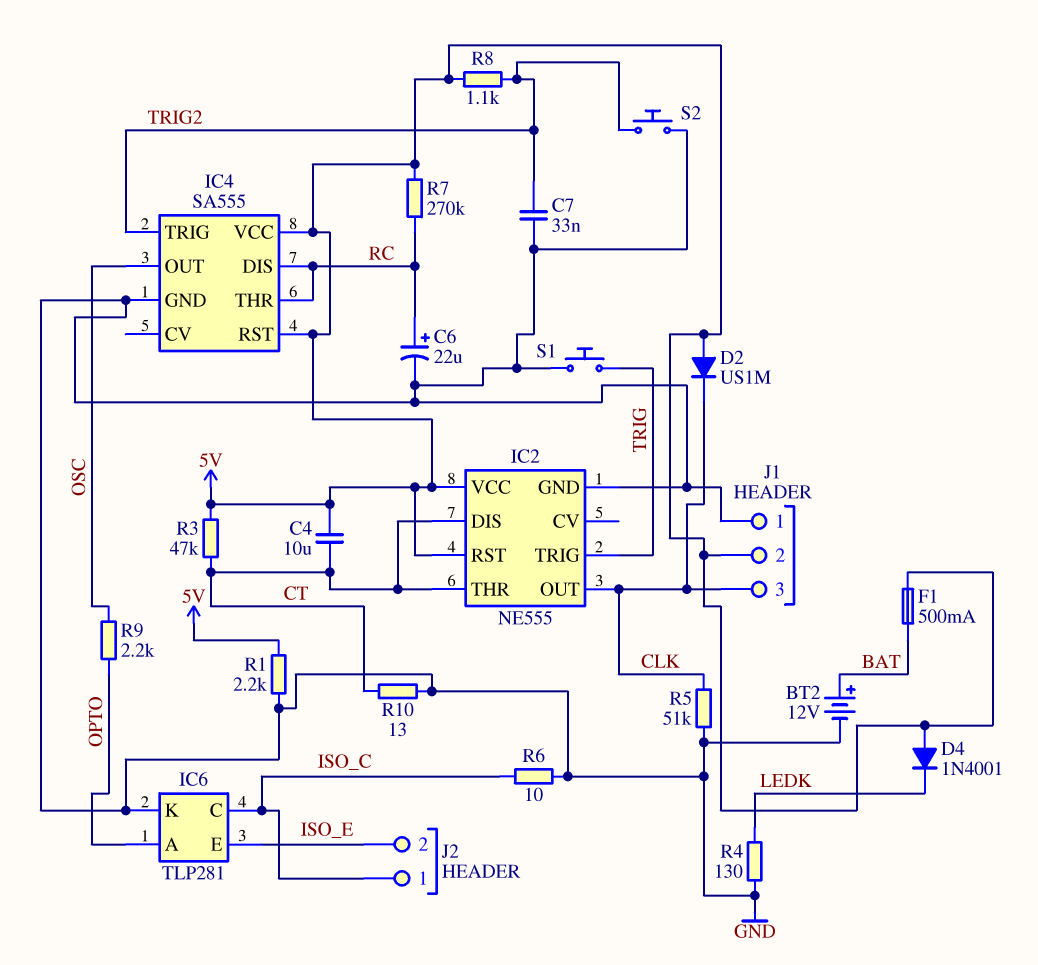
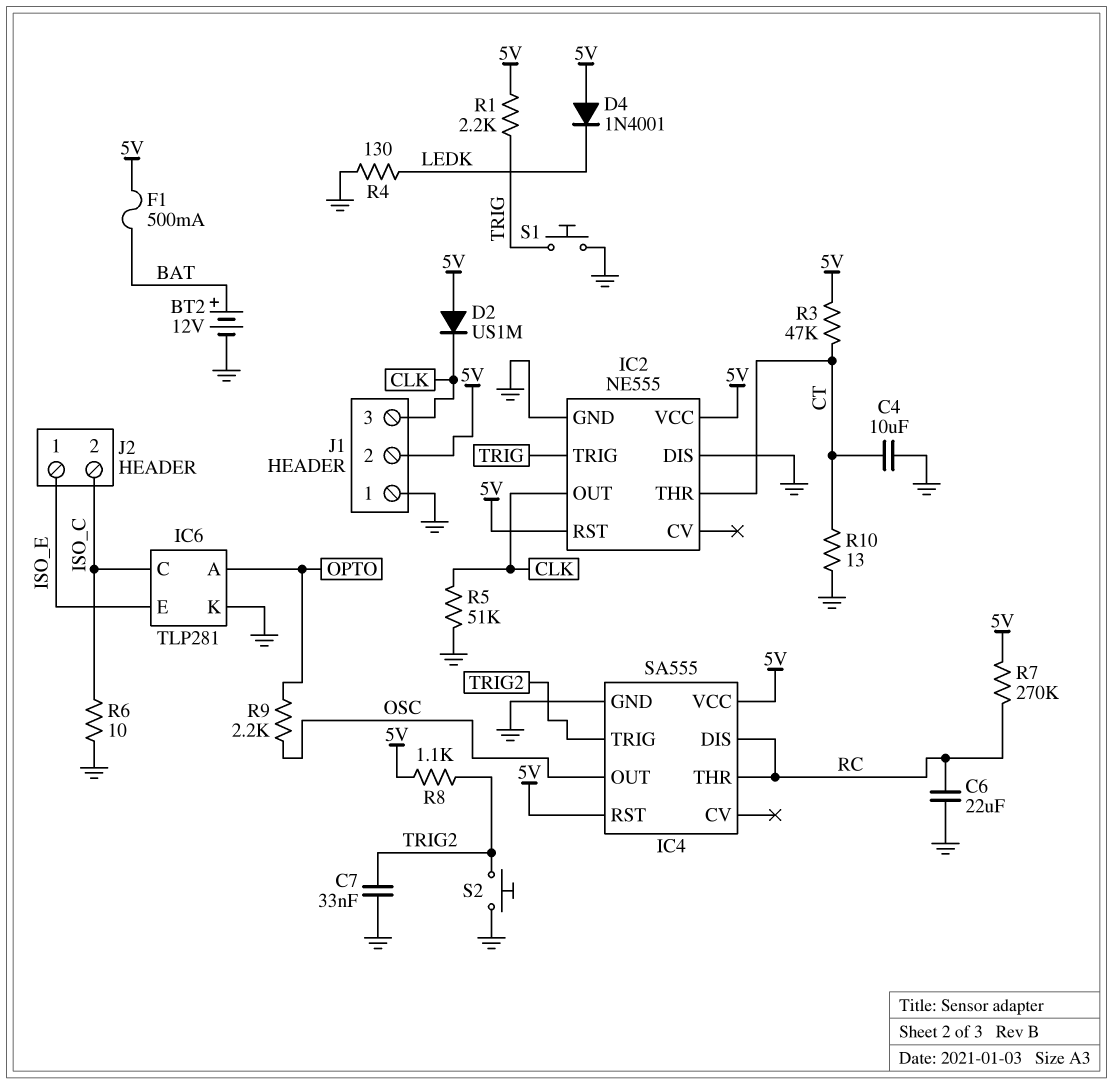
C4: 10uF (5V, CT) -> 10uF (CT, GND)
C6: 22uF (plus RC, minus GND) -> 22uF (GND, RC)
IC2 pin DIS: CT -> GND
J2 pin 1: ISO_C -> ISO_E
J2 pin 2: ISO_E -> ISO_C
R1: 2.2k (5V, GND) -> 2.2k (5V, TRIG)

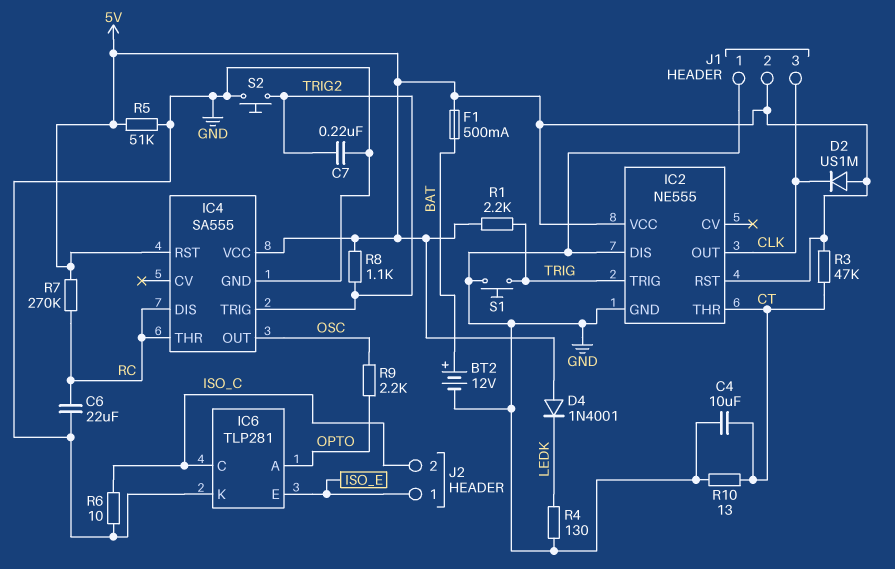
C7: 33nF (GND, TRIG2) -> 220nF (GND, TRIG2)
R5: 51k (CLK, GND) -> 51k (5V, GND)

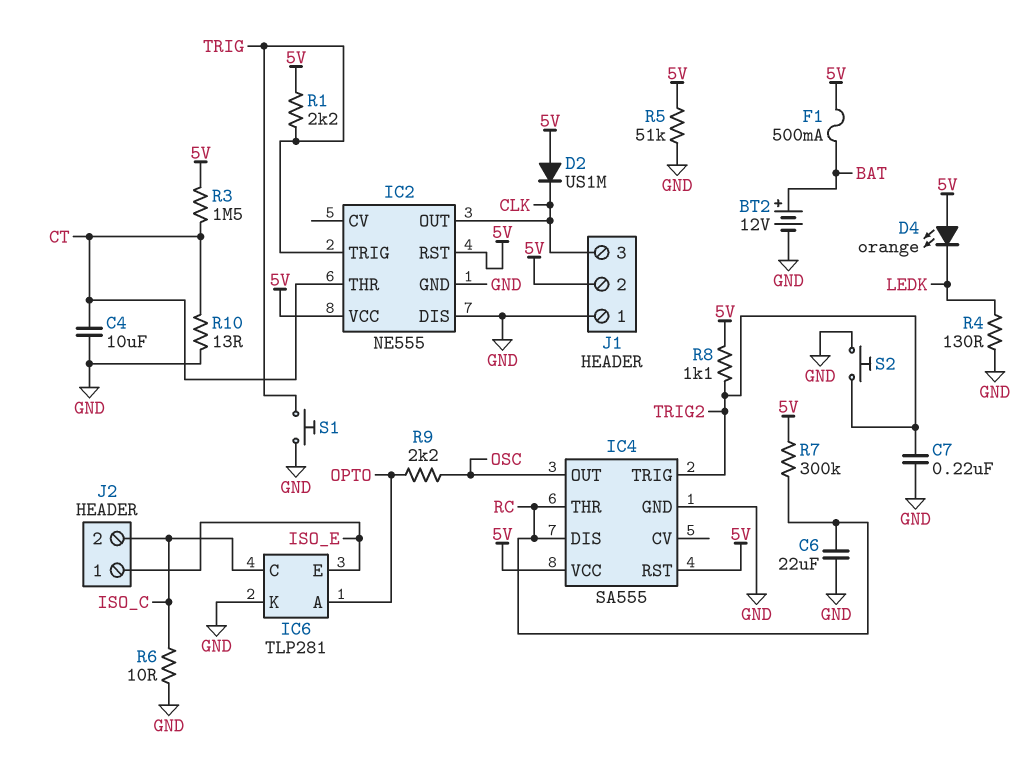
D4: diode 1N4001 (A 5V, K LEDK) -> LED orange (A 5V, K LEDK)
R3: 47k (5V, CT) -> 1.5M (5V, CT)
R7: 270k (5V, RC) -> 300k (5V, RC)

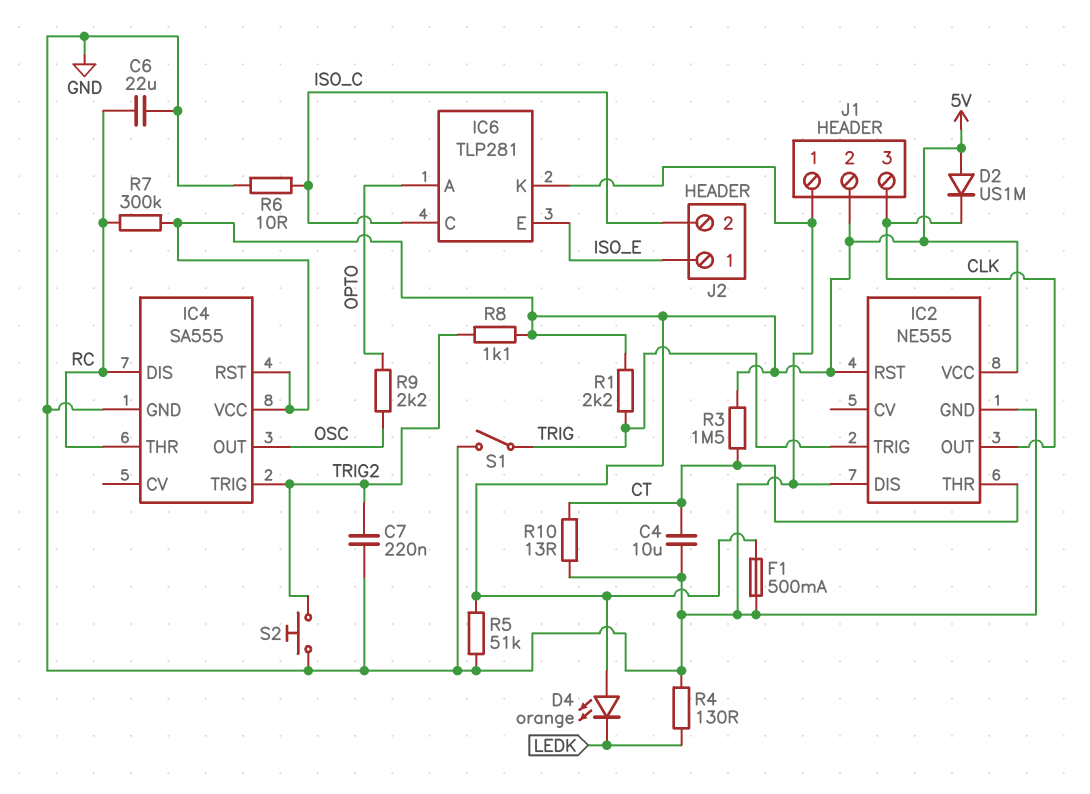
BT2: 12V (plus BAT, minus GND) -> none
F1: 500mA (5V, BAT) -> 500mA (5V, GND)
S1: button (GND, TRIG) -> switch (GND, TRIG)

